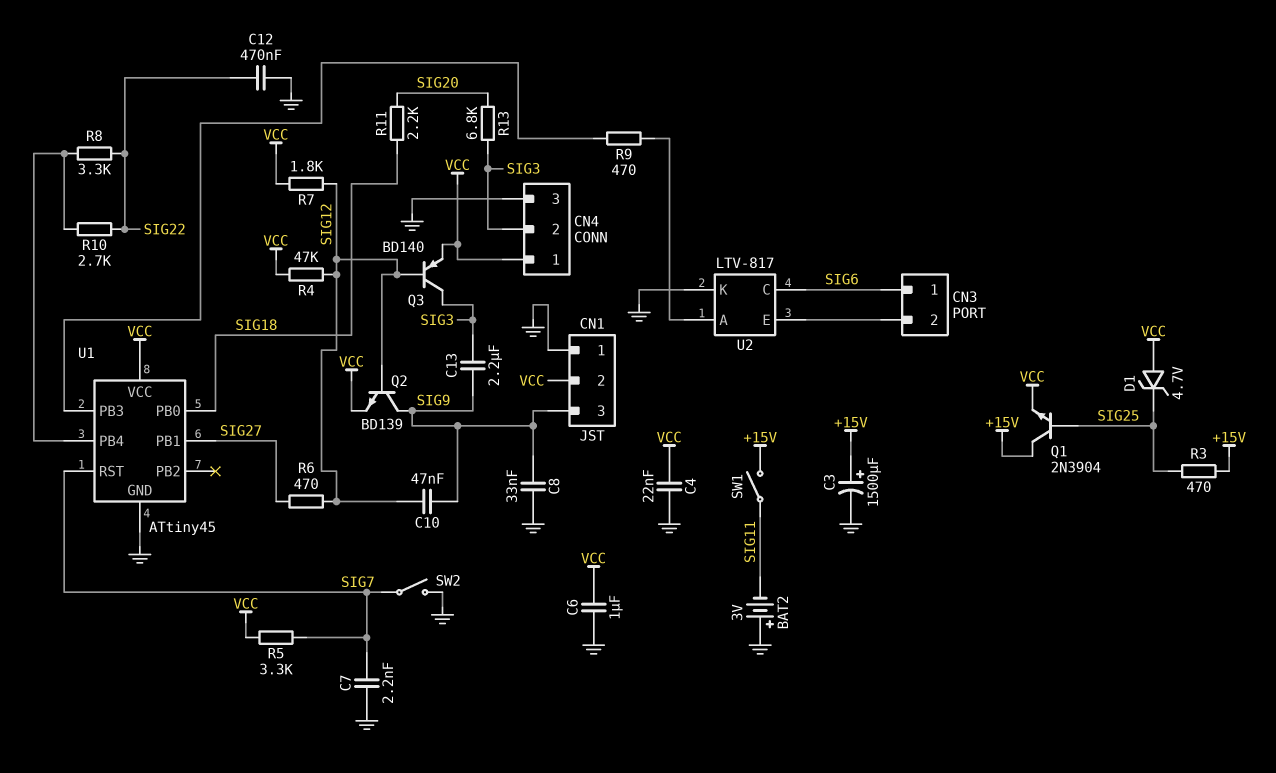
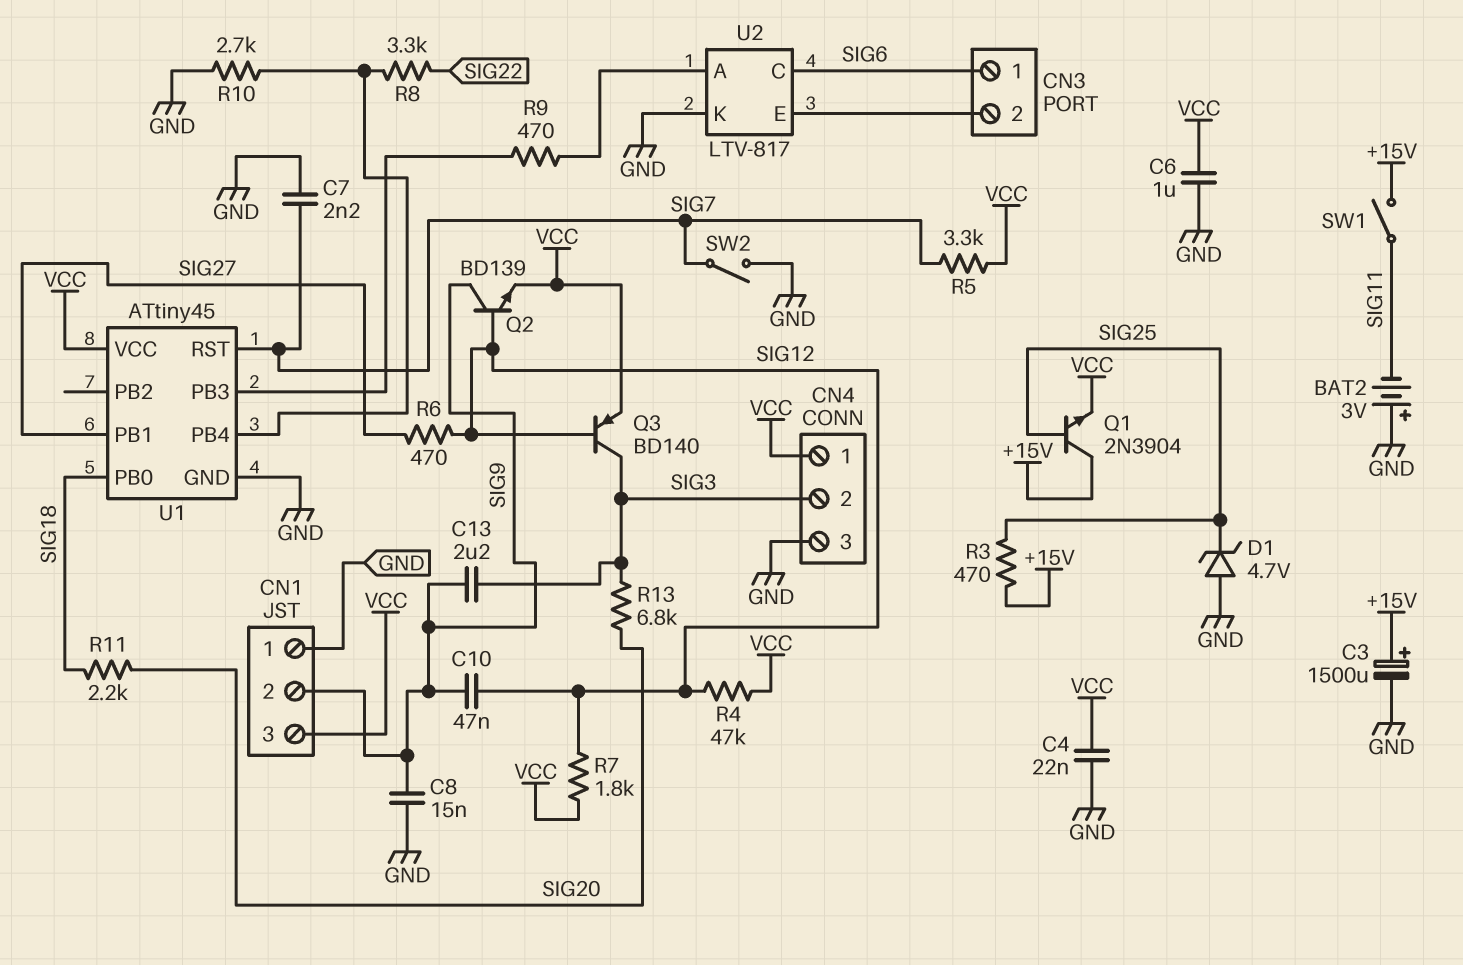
C8: 33nF (GND, SIG9) -> 15nF (GND, SIG9)
C12: 470nF (GND, SIG22) -> none
CN1 pin 2: VCC -> SIG9
CN1 pin 3: SIG9 -> VCC
D1: zener 4.7V (A VCC, K SIG25) -> zener 4.7V (A GND, K SIG25)
R10: 2.7k (SIG22, U1/PB4) -> 2.7k (GND, U1/PB4)

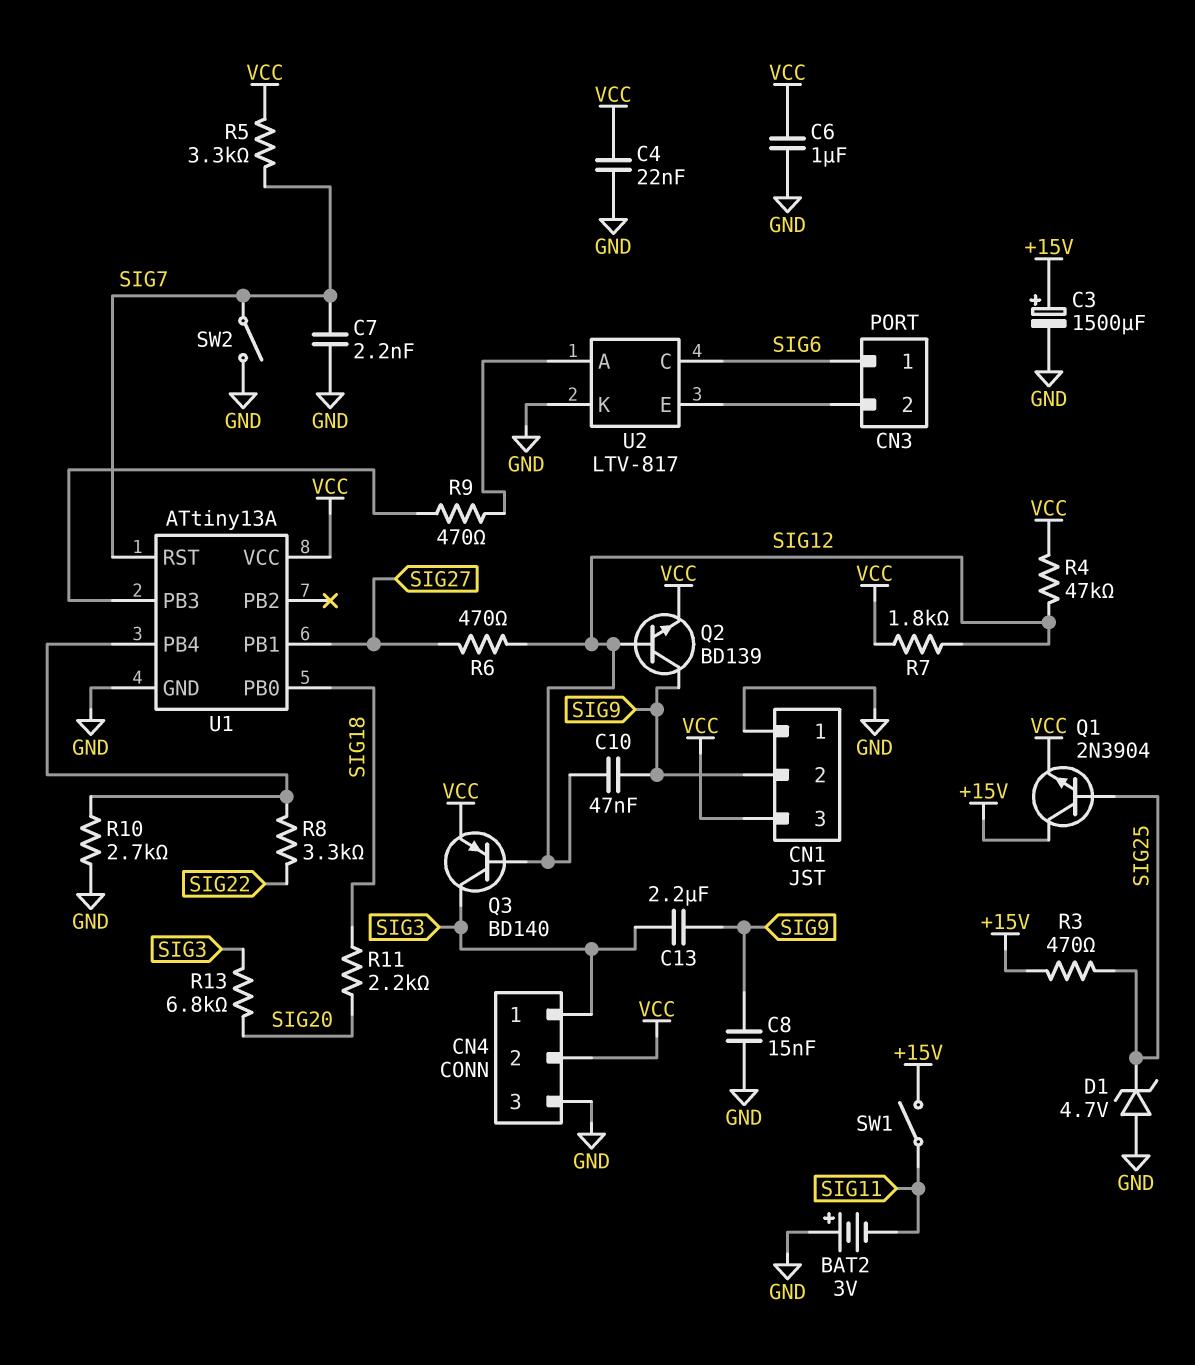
CN4 pin 1: VCC -> SIG3
CN4 pin 2: SIG3 -> VCC
U1: ATtiny45 -> ATtiny13A

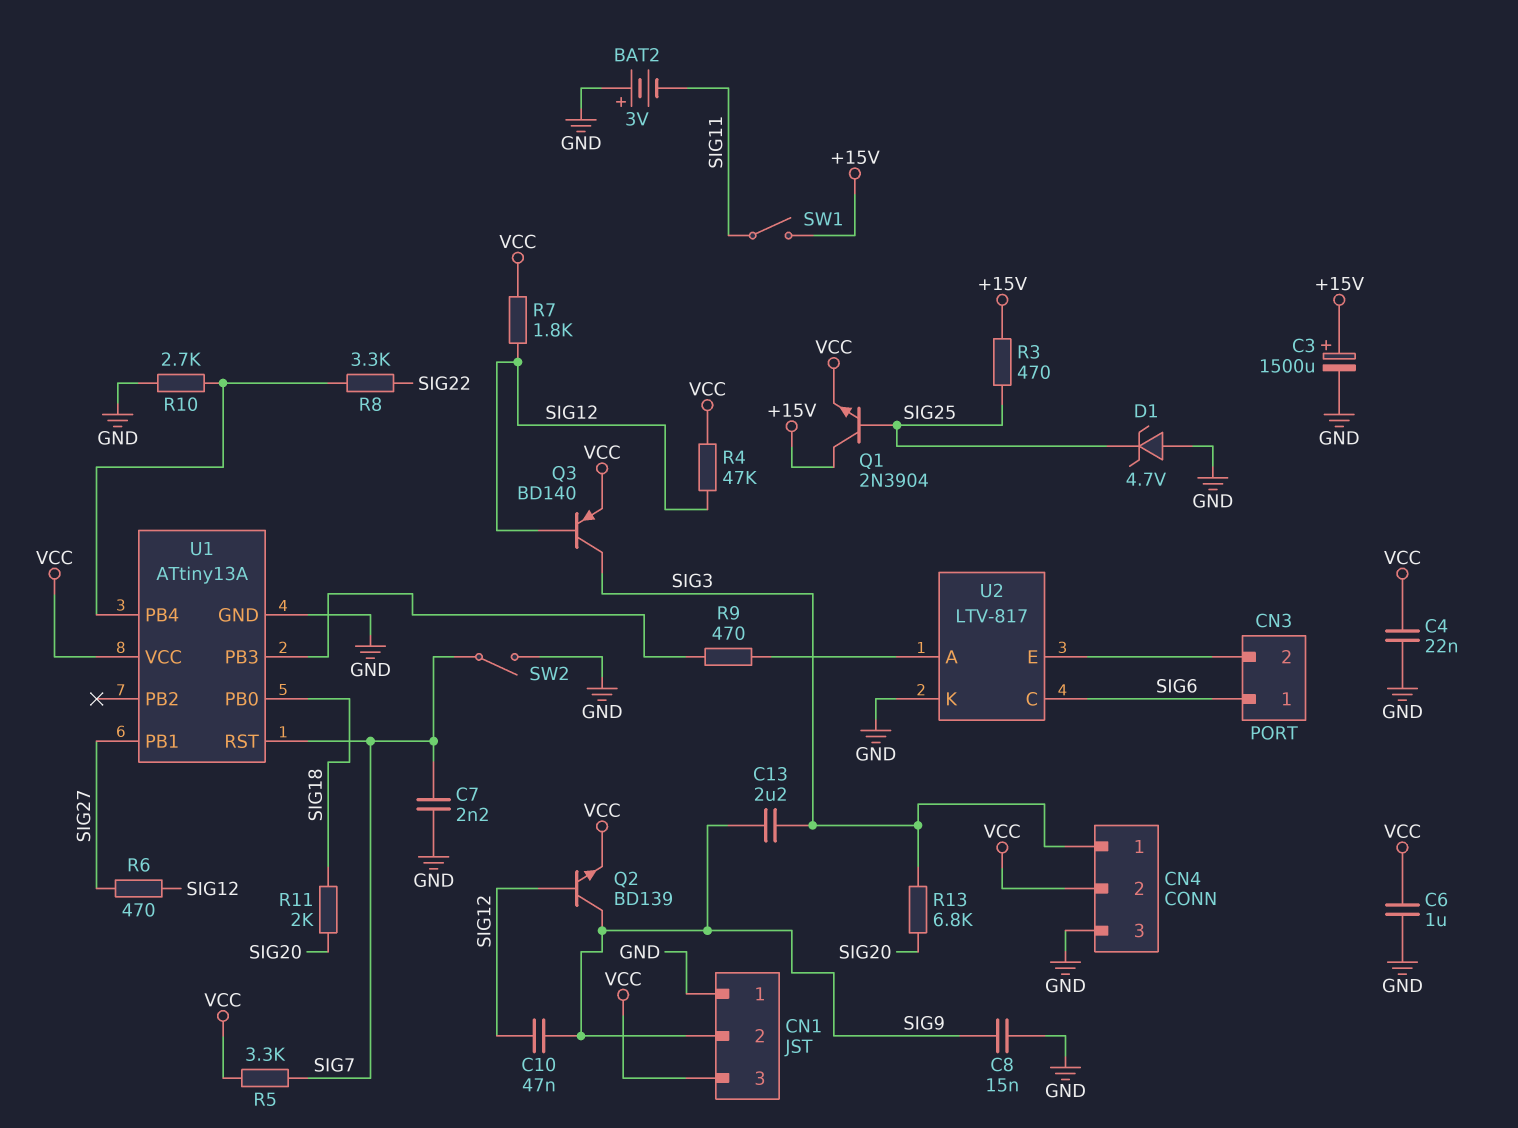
R11: 2.2k (SIG18, SIG20) -> 2k (SIG18, SIG20)

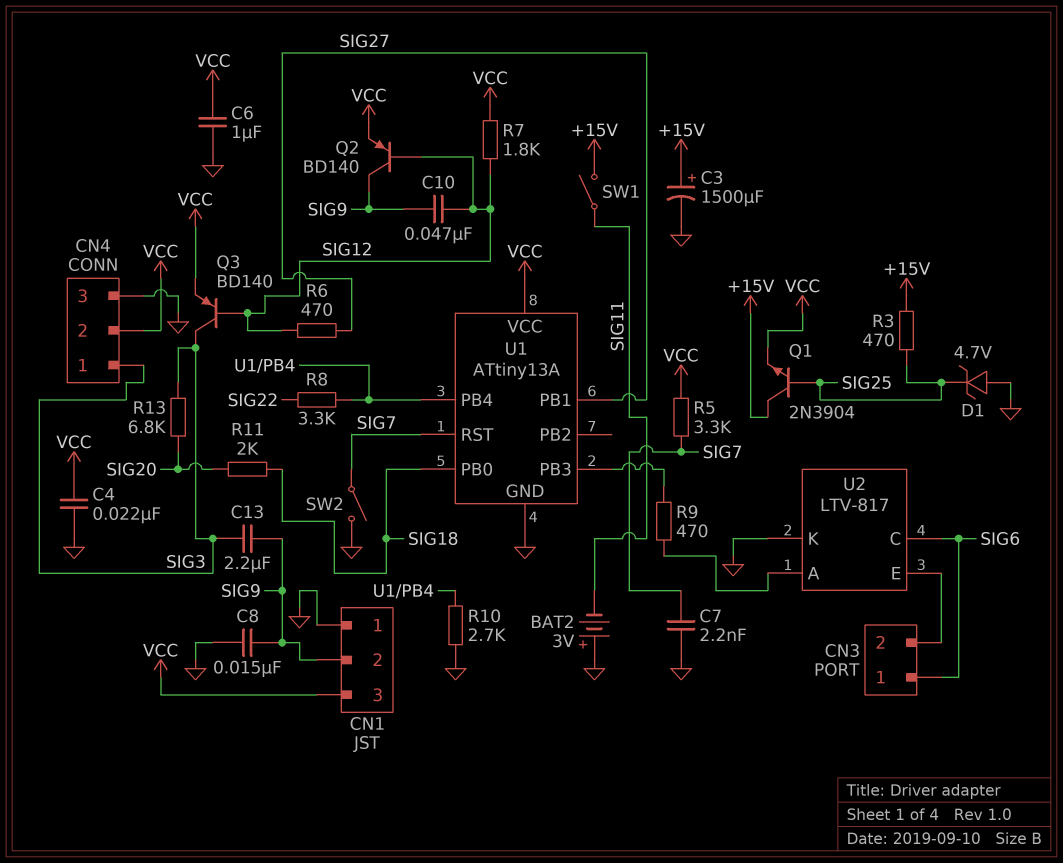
Q2: NPN BD139 (B SIG12, C SIG9, E VCC) -> PNP BD140 (B SIG12, C SIG9, E VCC)
R4: 47k (SIG12, VCC) -> none

